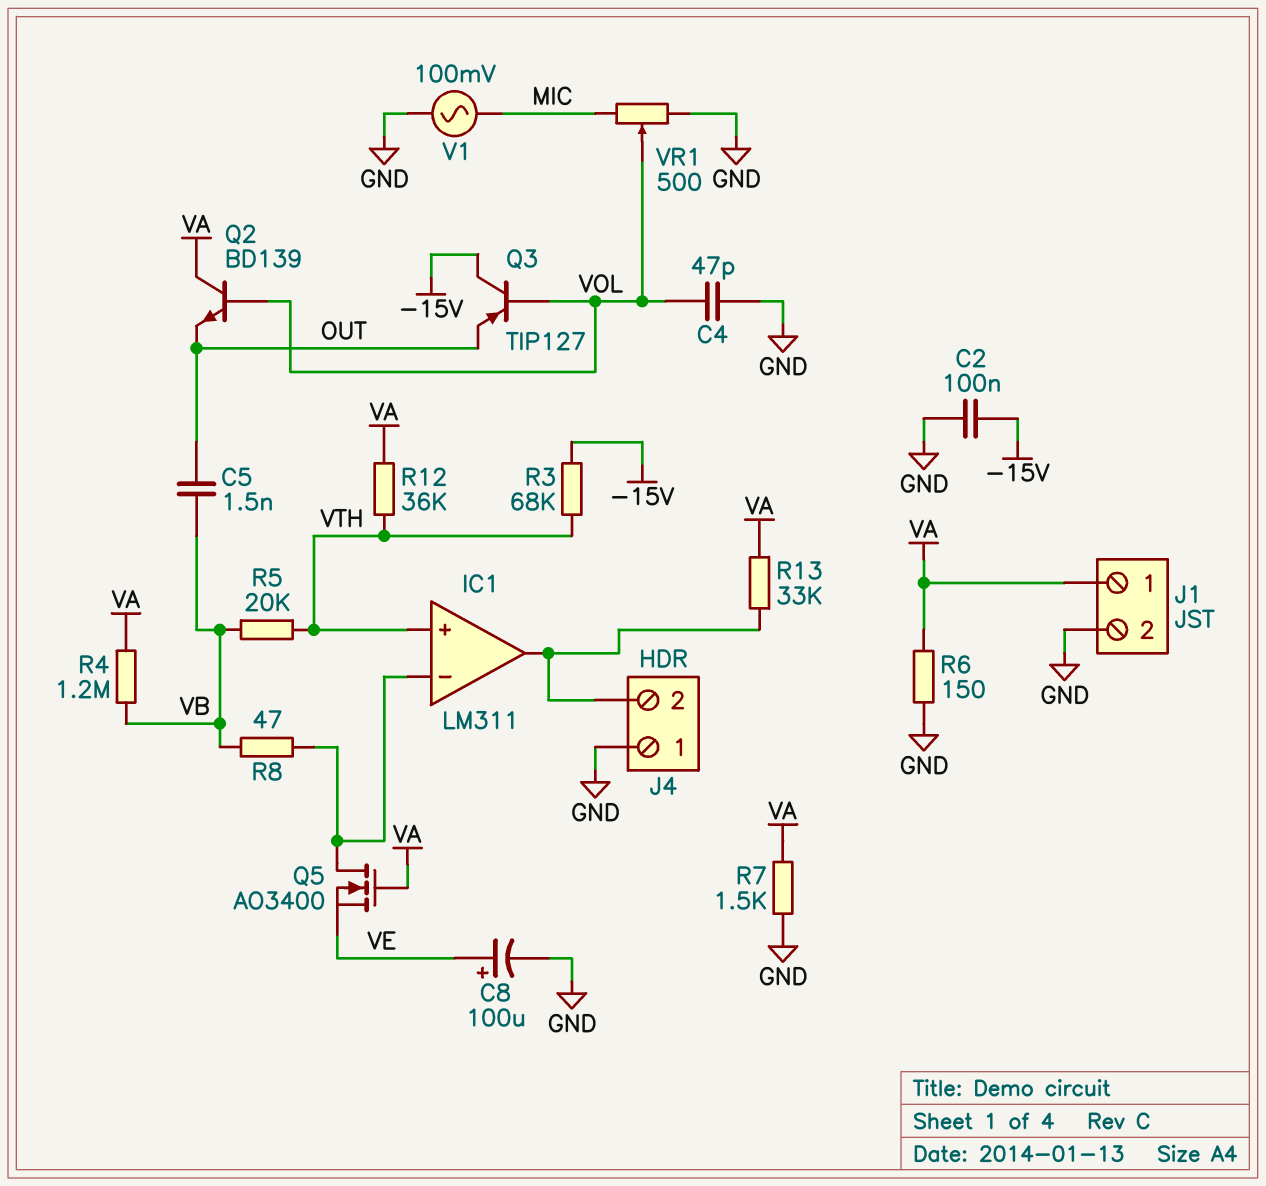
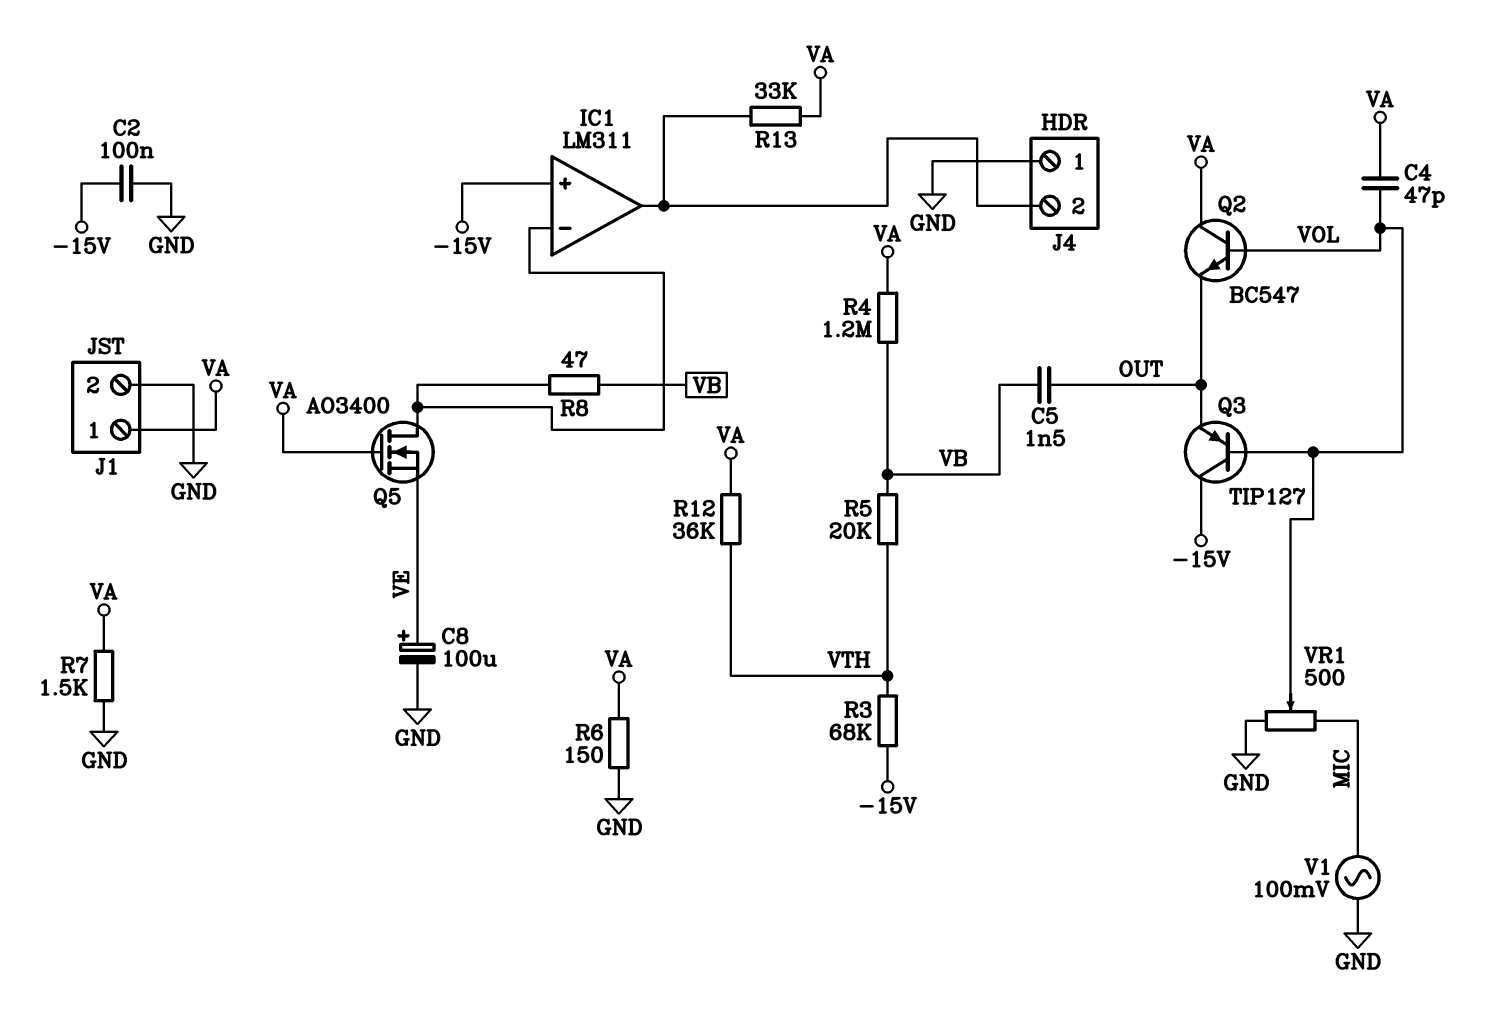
C4: 47pF (GND, VOL) -> 47pF (VA, VOL)
IC1 pin in+: VTH -> -15V
Q2: NPN BD139 (B VOL, C VA, E OUT) -> NPN BC547 (B VOL, C VA, E OUT)

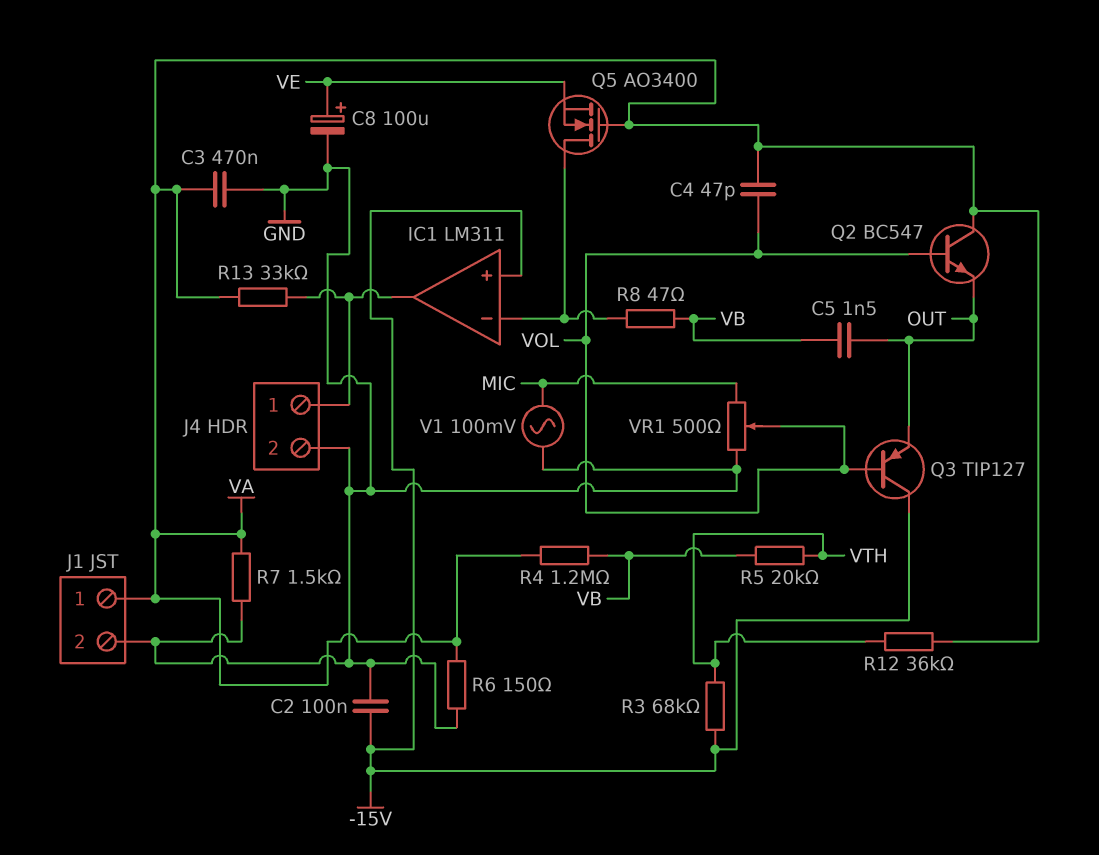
C3: none -> 470nF (GND, VA)
J4 pin 1: GND -> IC1/out
J4 pin 2: IC1/out -> GND

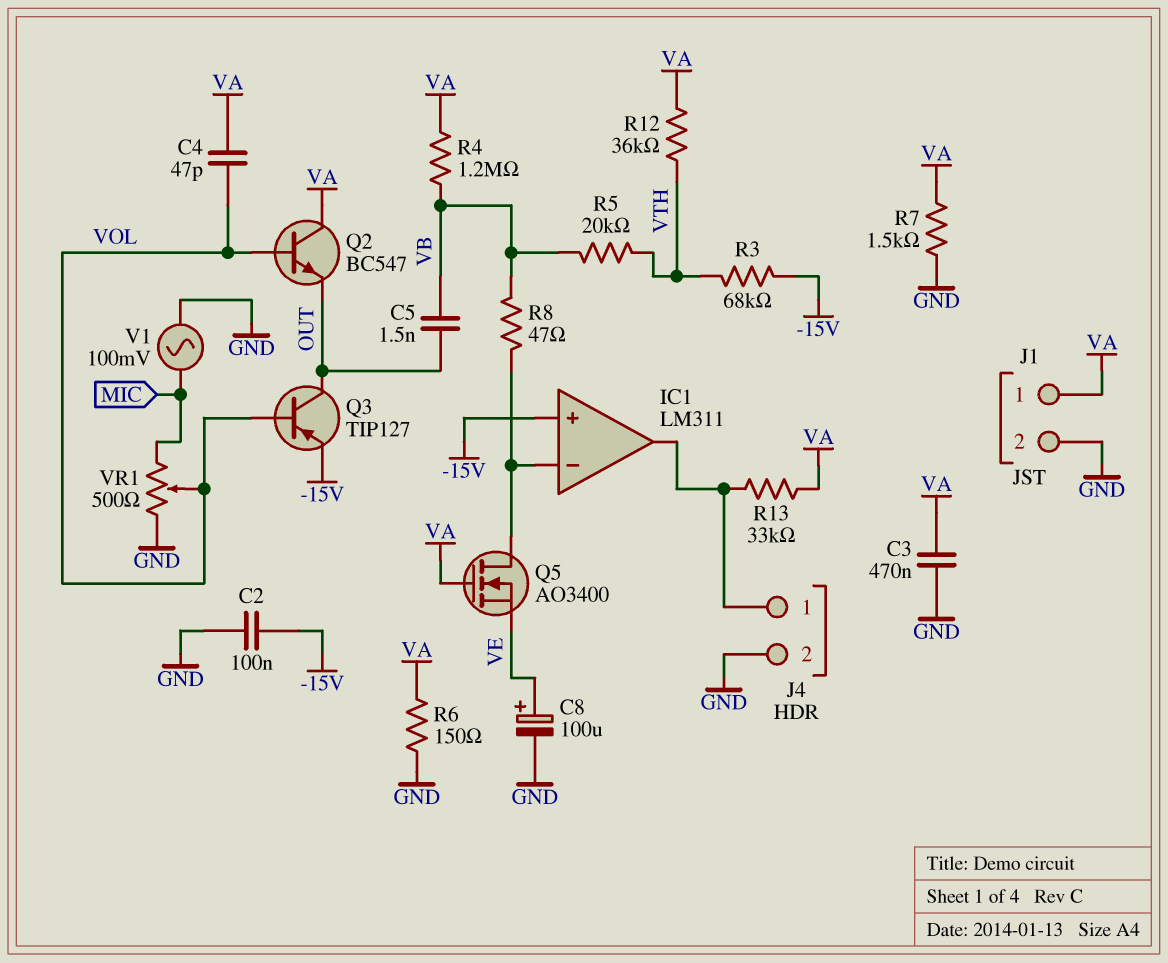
Q3: PNP TIP127 (B VOL, C -15V, E OUT) -> PNP TIP127 (B VOL, C OUT, E -15V)

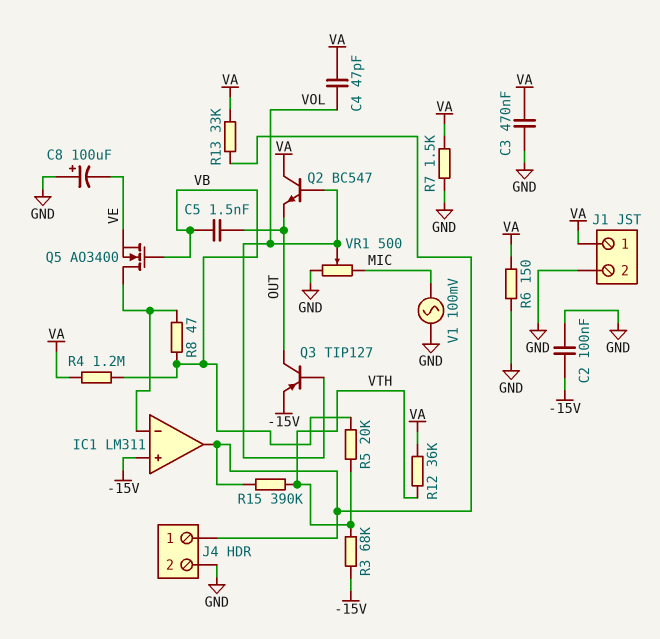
C8: 100uF (plus VE, minus GND) -> 100uF (plus GND, minus VE)
Q5: NMOS AO3400 (G VA, D IC1/in-, S VE) -> NMOS AO3400 (G VB, D IC1/in-, S VE)
R15: none -> 390k (IC1/out, VTH)

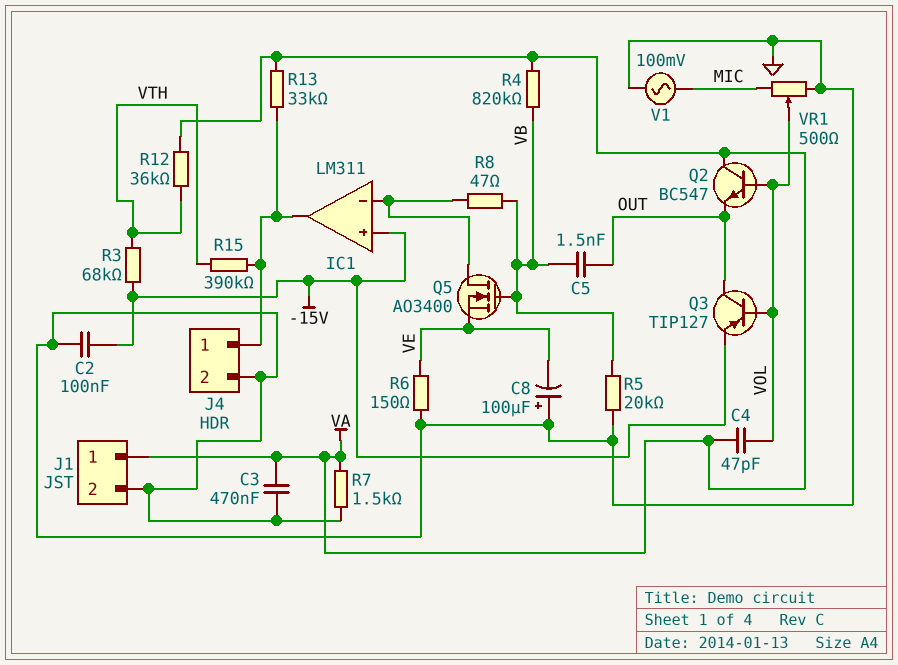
R4: 1.2M (VA, VB) -> 820k (VA, VB)
R5: 20k (VB, VTH) -> 20k (GND, VB)
R6: 150 (GND, VA) -> 150 (GND, VE)

